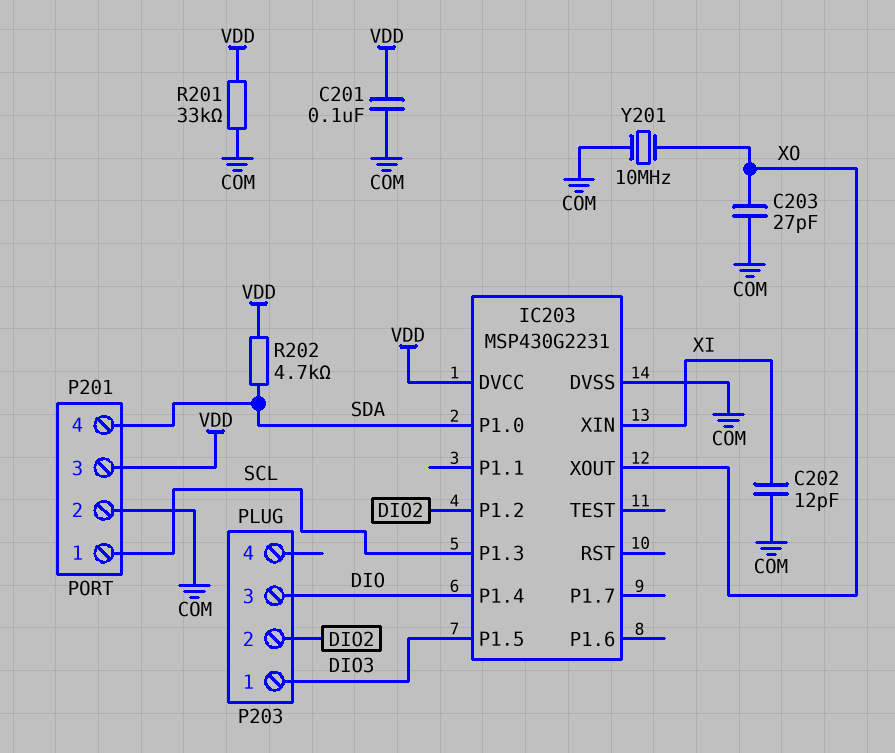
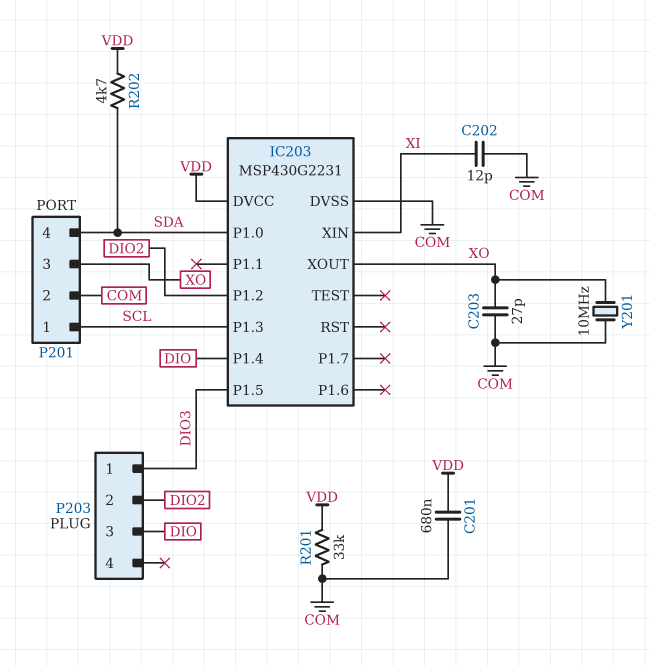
C201: 100nF (COM, VDD) -> 680nF (COM, VDD)
P201 pin 3: VDD -> XO

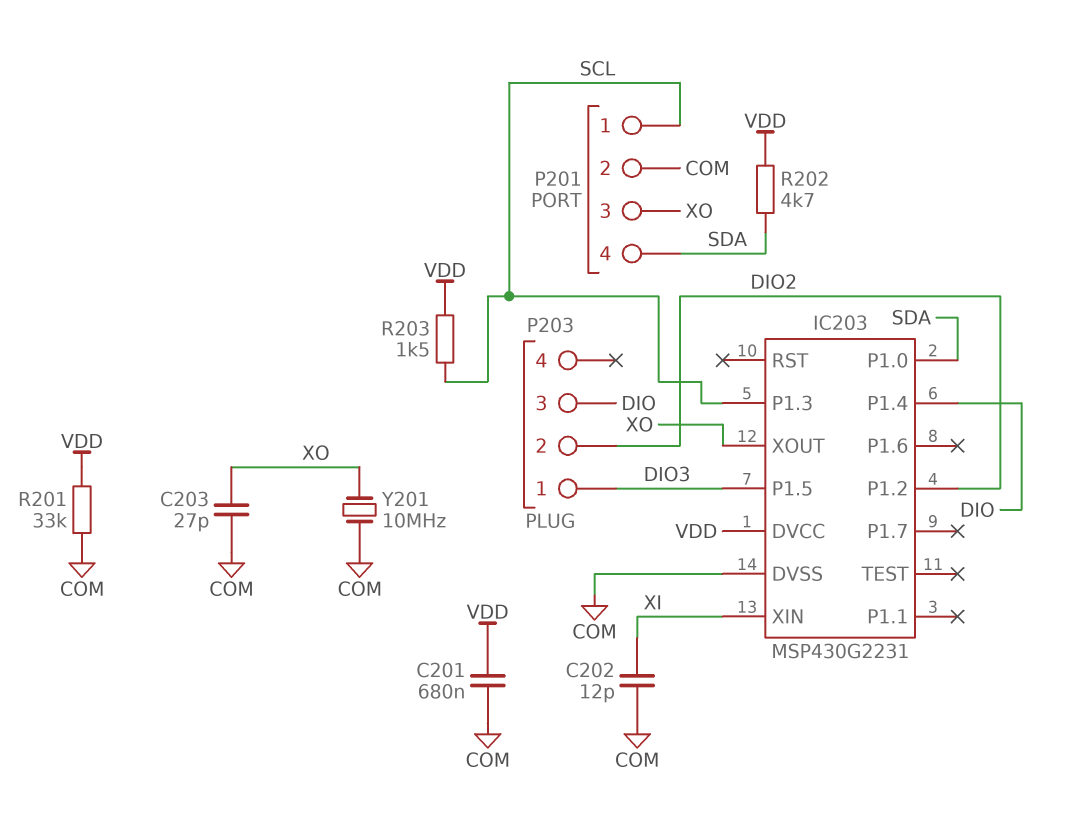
R203: none -> 1.5k (SCL, VDD)

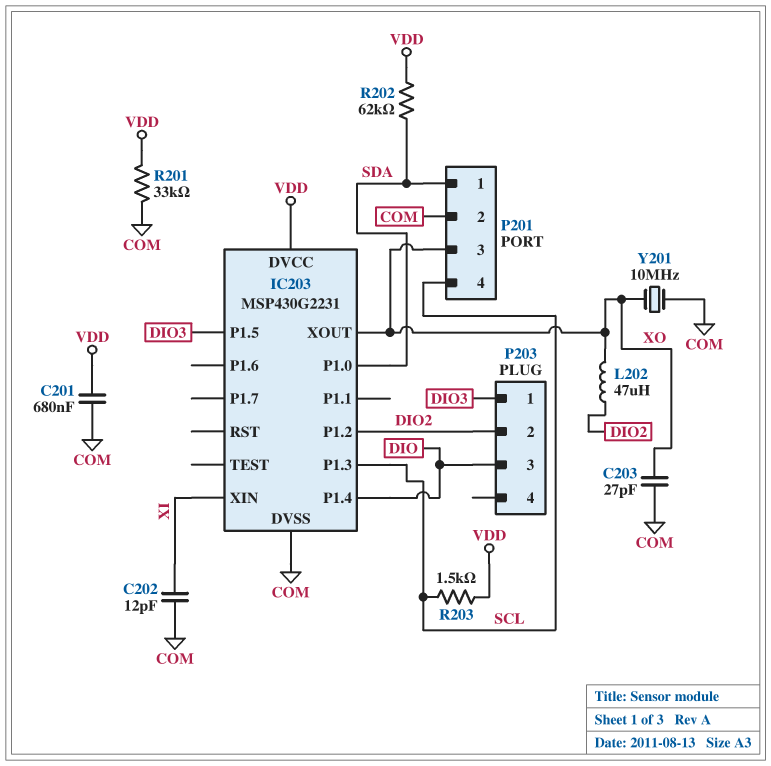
L202: none -> 47uH (DIO2, XO)
P201 pin 1: SCL -> SDA
P201 pin 4: SDA -> SCL
R202: 4.7k (SDA, VDD) -> 62k (SDA, VDD)

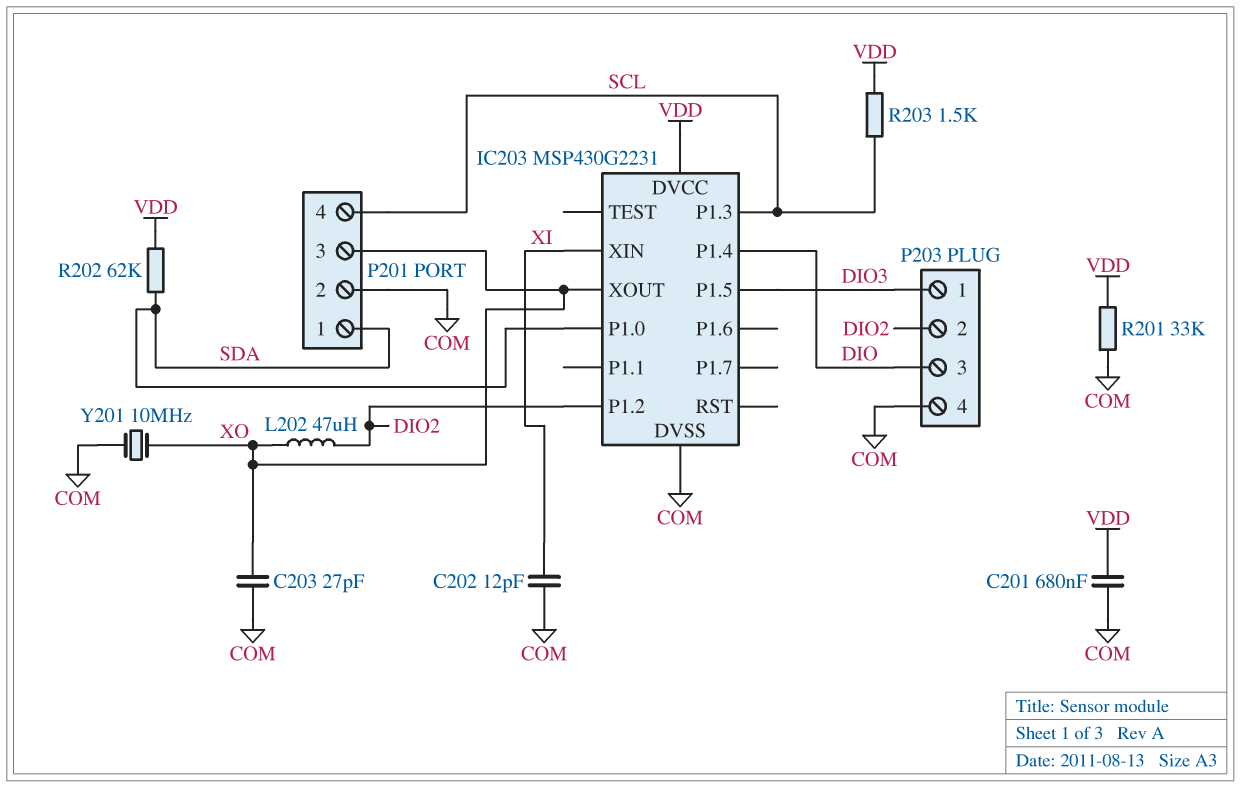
P203 pin 4: none -> COM

